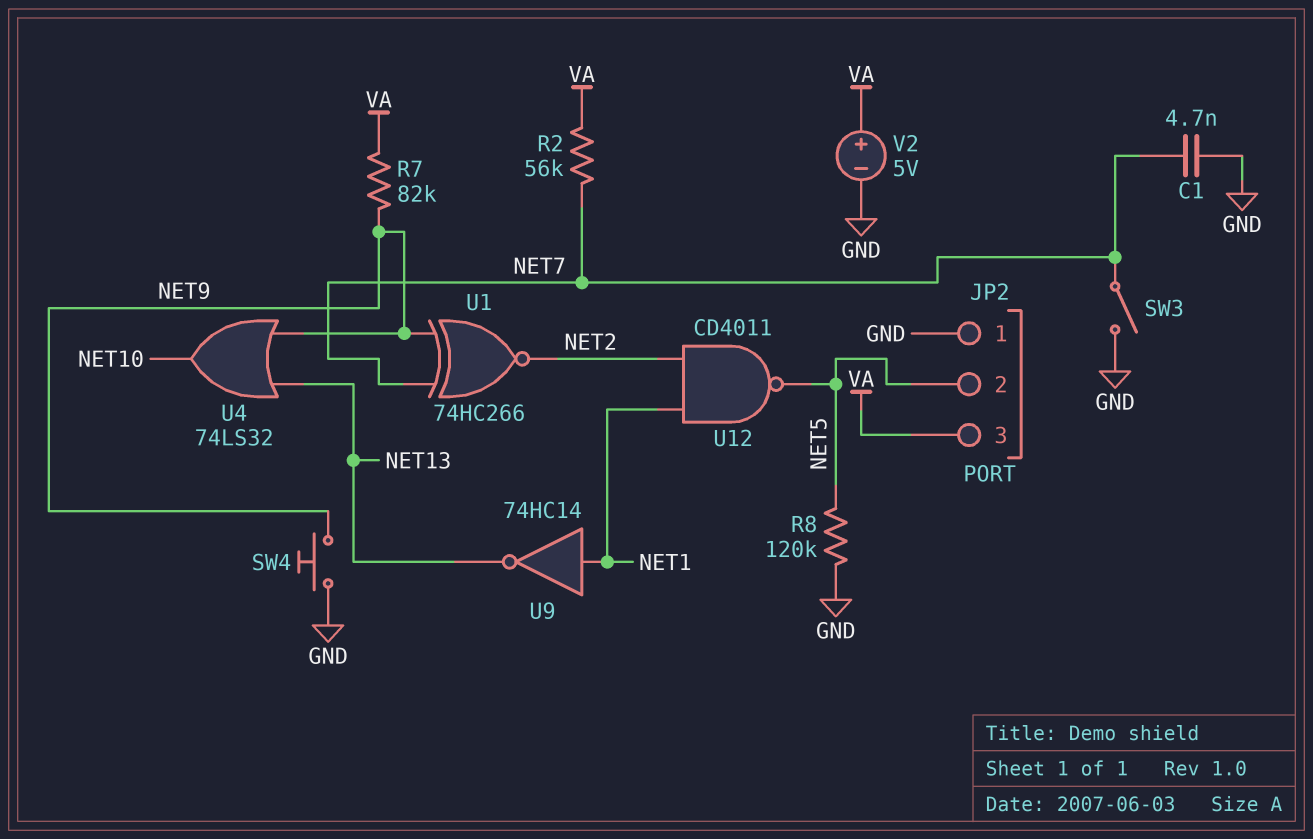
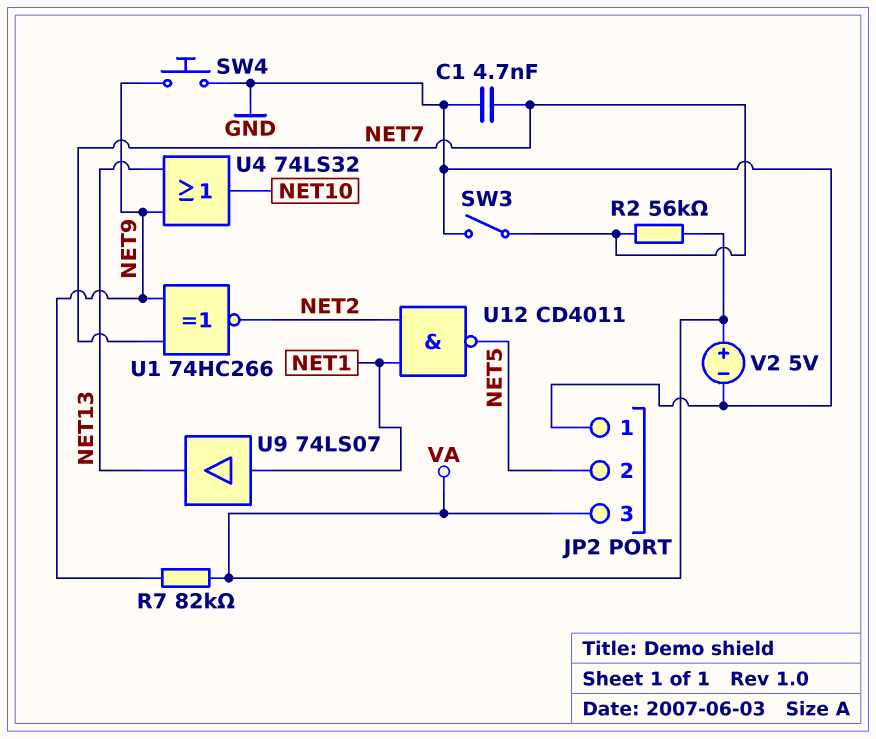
R8: 120k (GND, NET5) -> none
U9: NOT 74HC14 (in NET1, out NET13) -> buffer 74LS07 (in NET1, out NET13)

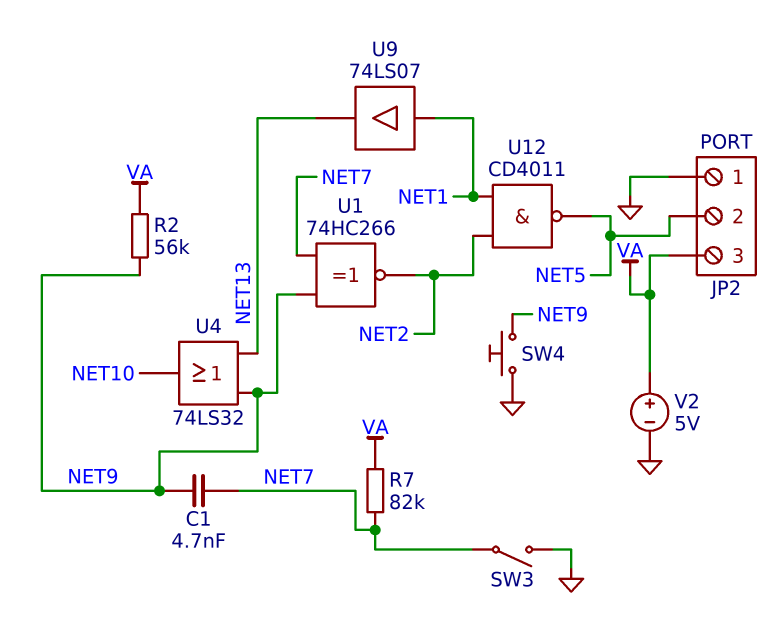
C1: 4.7nF (GND, NET7) -> 4.7nF (NET7, NET9)
R2: 56k (NET7, VA) -> 56k (NET9, VA)
R7: 82k (NET9, VA) -> 82k (NET7, VA)

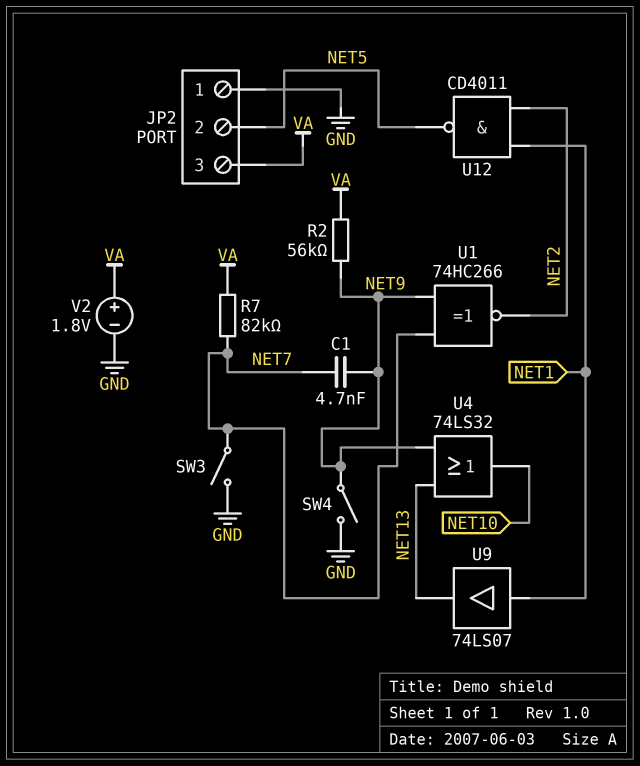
SW4: button (GND, NET9) -> switch (GND, NET9)
V2: 5V (plus VA, minus GND) -> 1.8V (plus VA, minus GND)

